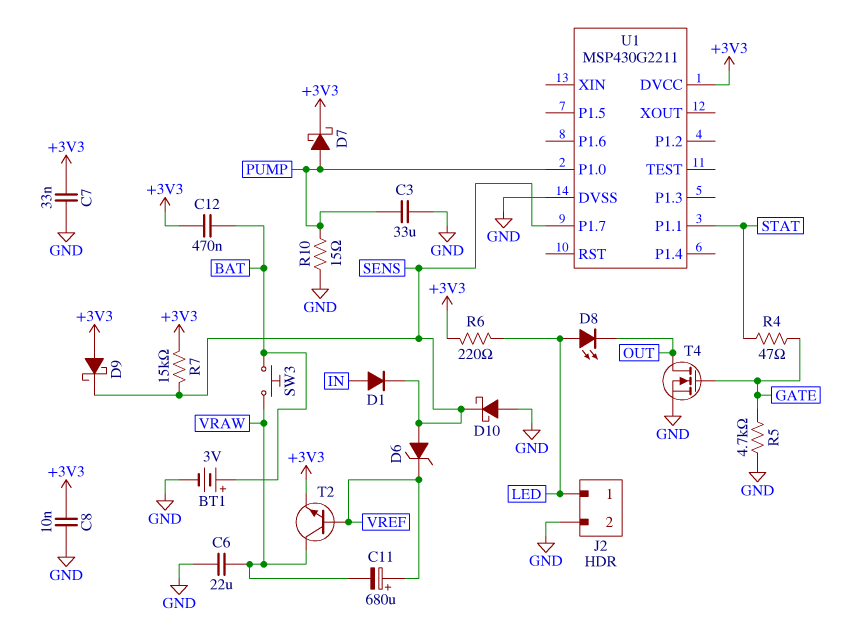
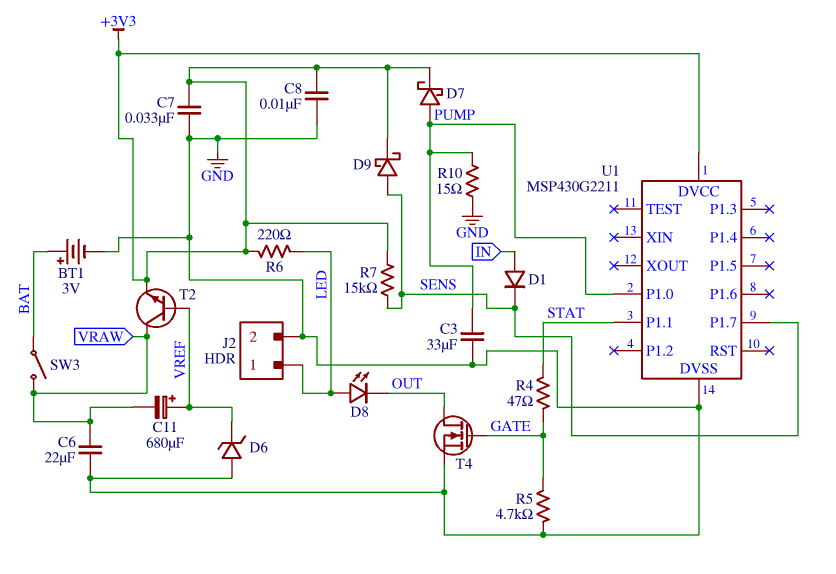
C12: 470nF (+3V3, BAT) -> none
D6: zener (A SENS, K VREF) -> zener (A GND, K VREF)
D9: schottky (A +3V3, K SENS) -> schottky (A SENS, K +3V3)
D10: schottky (A GND, K SENS) -> none
SW3: button (BAT, VRAW) -> switch (BAT, VRAW)

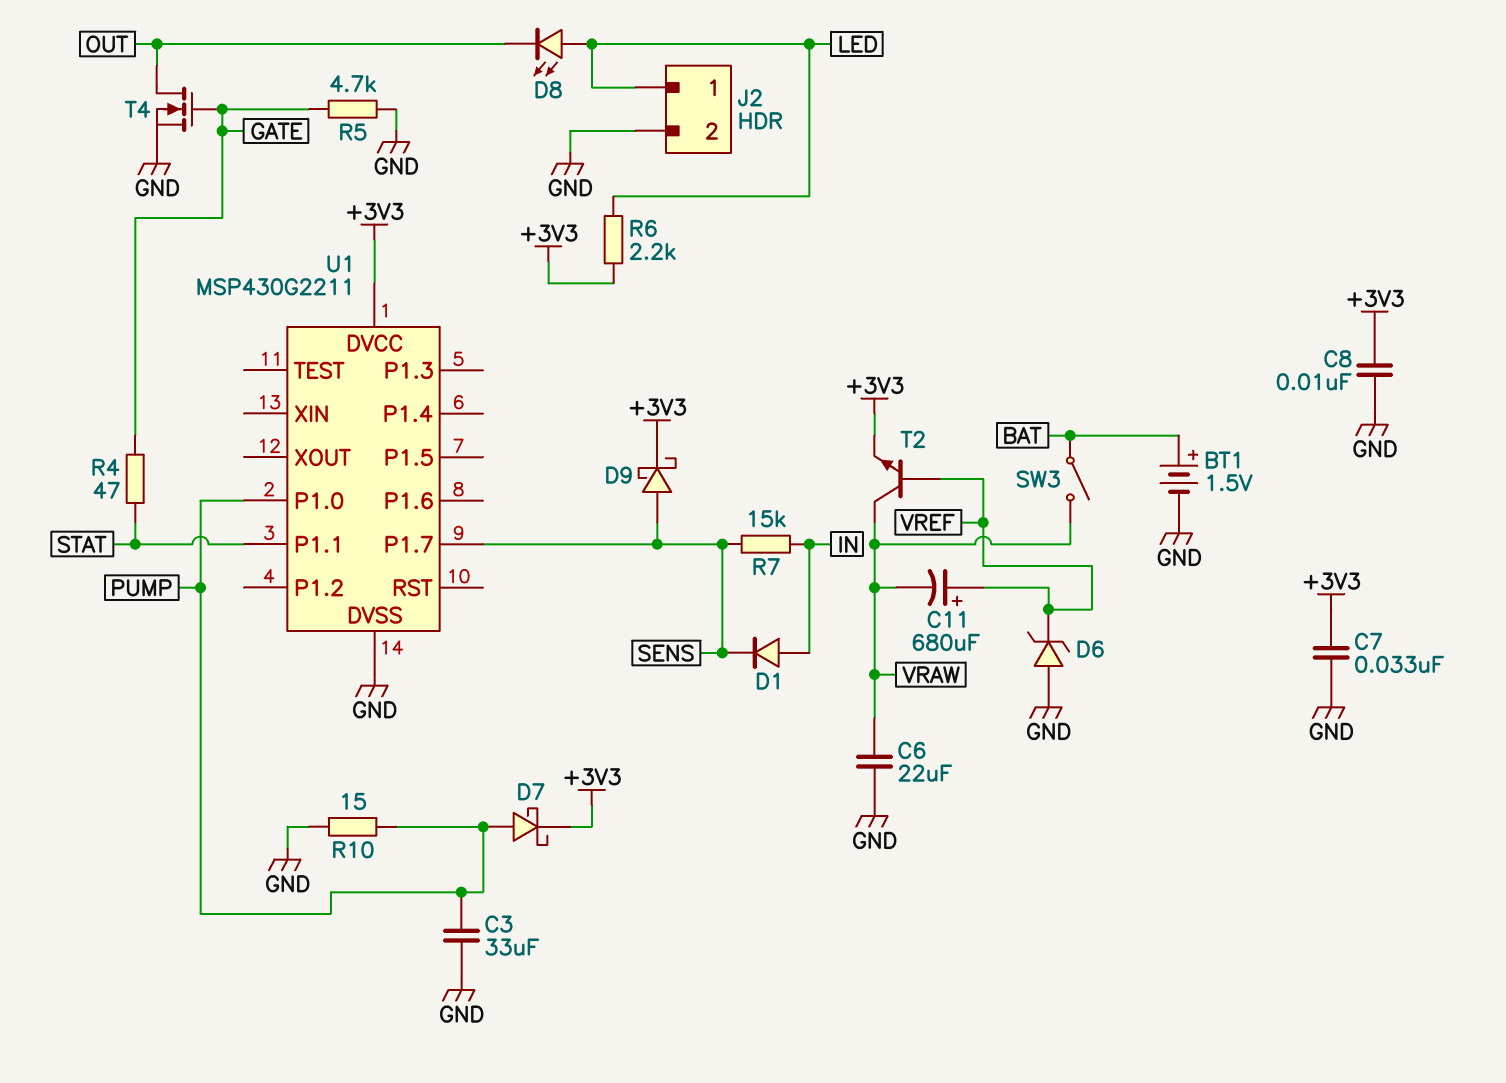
BT1: 3V (plus BAT, minus GND) -> 1.5V (plus BAT, minus GND)
R6: 220 (+3V3, LED) -> 2.2k (+3V3, LED)
R7: 15k (+3V3, SENS) -> 15k (IN, SENS)

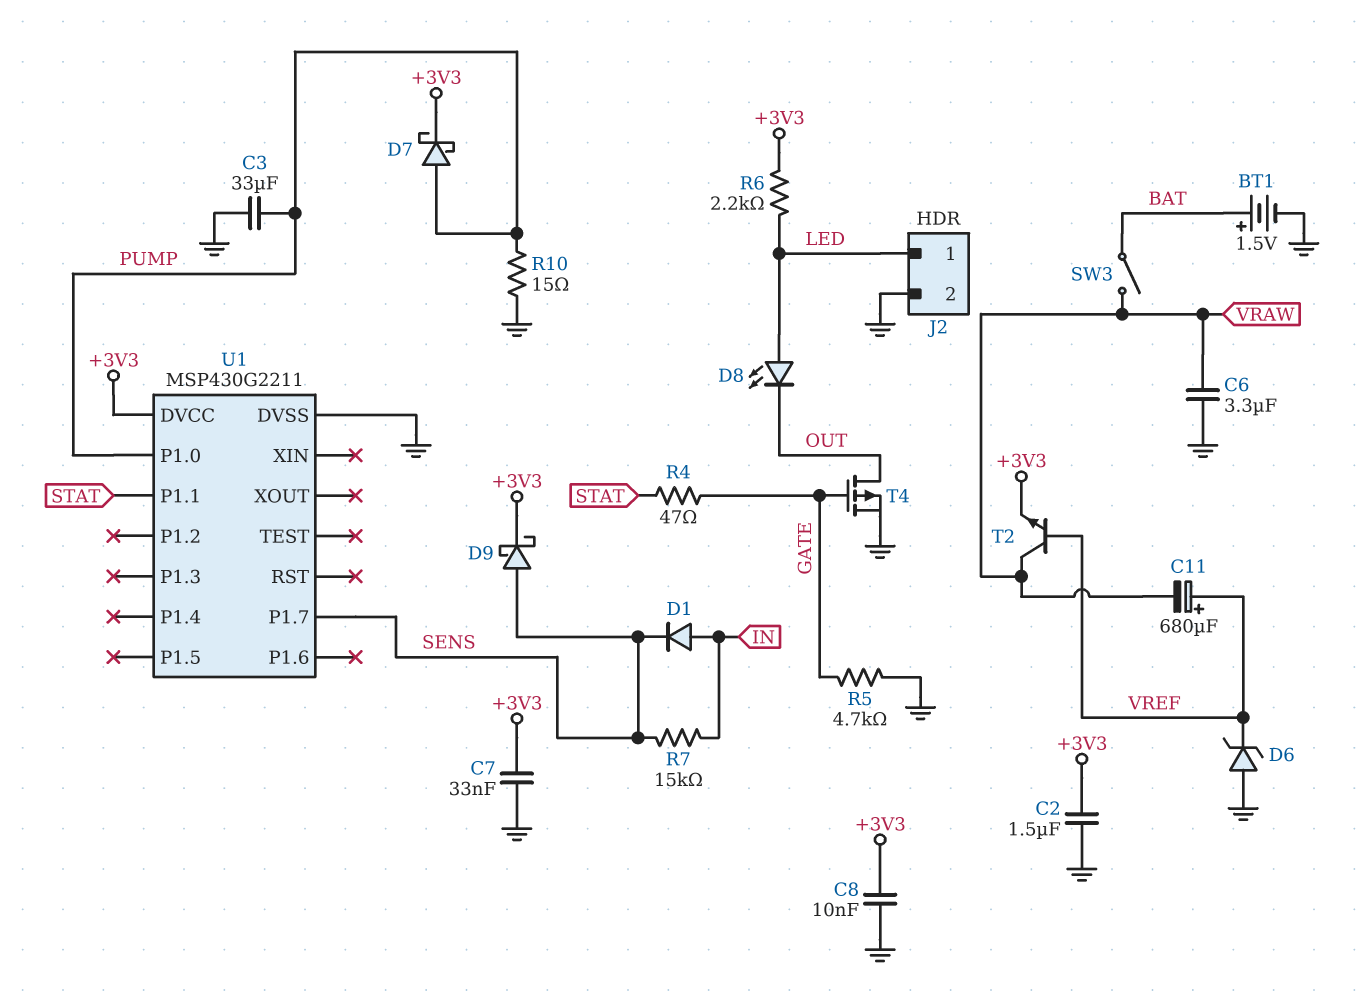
C2: none -> 1.5uF (+3V3, GND)
C6: 22uF (GND, VRAW) -> 3.3uF (GND, VRAW)
T4: NMOS (G GATE, D OUT, S GND) -> PMOS (G GATE, D OUT, S GND)

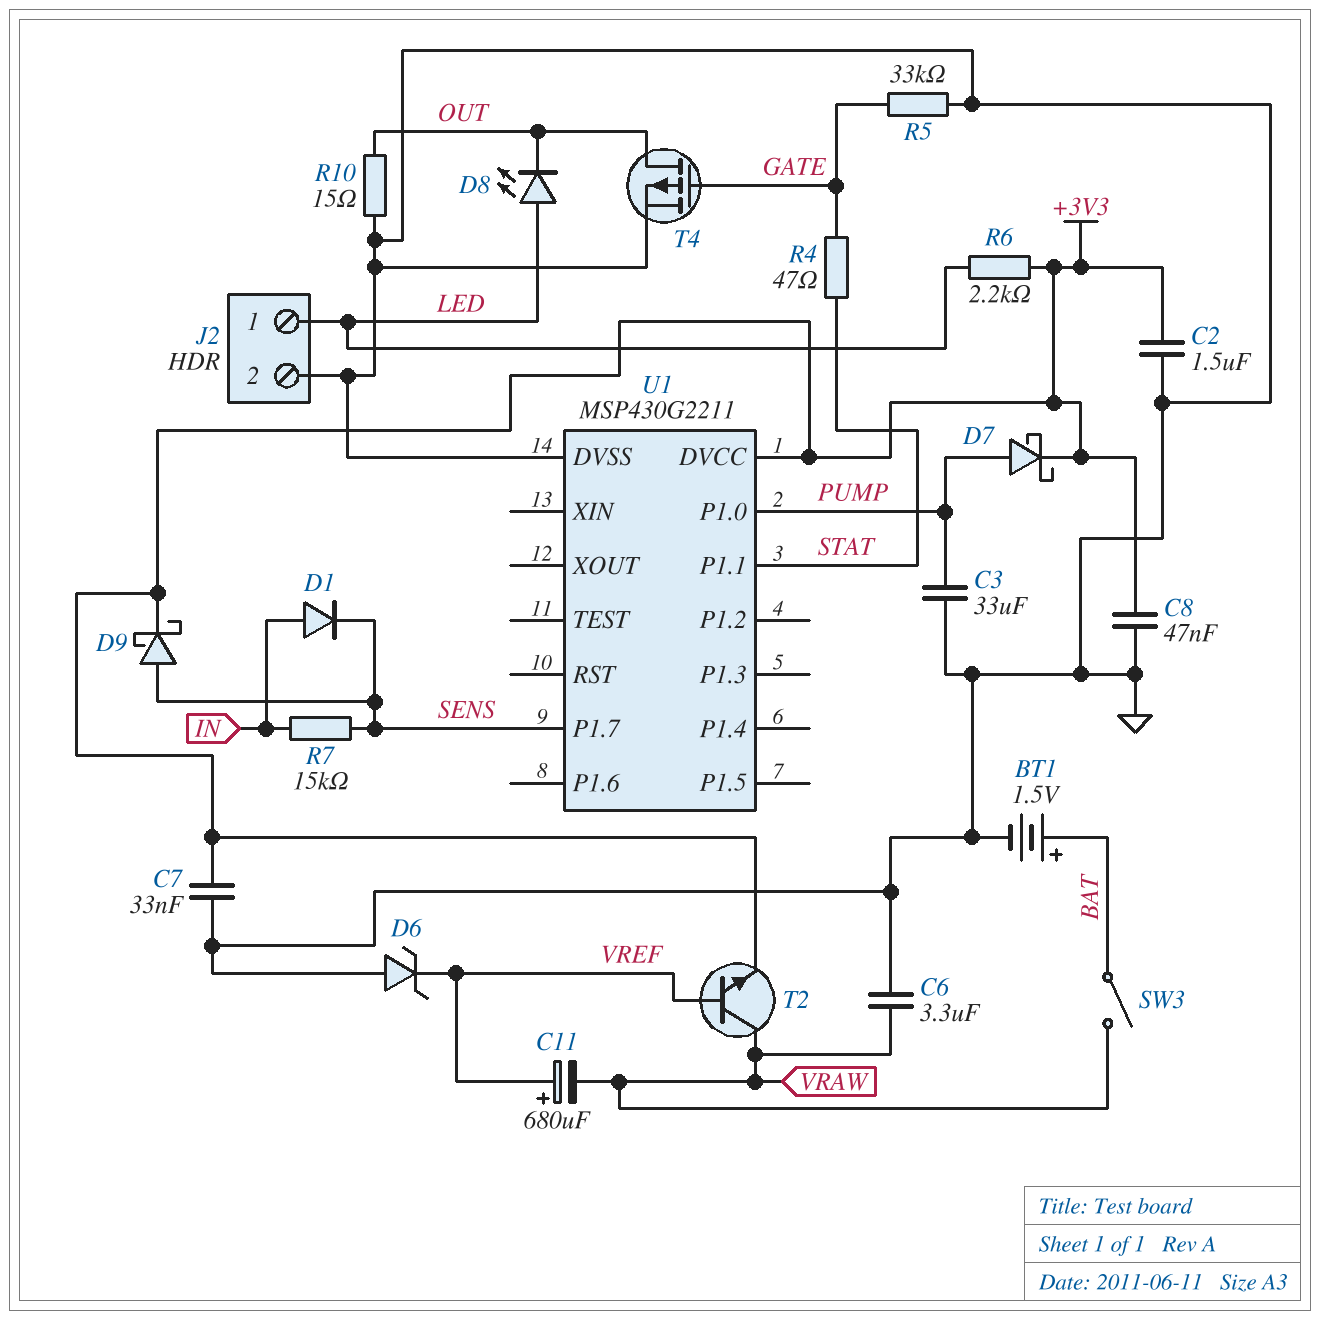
C8: 10nF (+3V3, GND) -> 47nF (+3V3, GND)
R5: 4.7k (GATE, GND) -> 33k (GATE, GND)
R10: 15 (GND, PUMP) -> 15 (GND, OUT)

